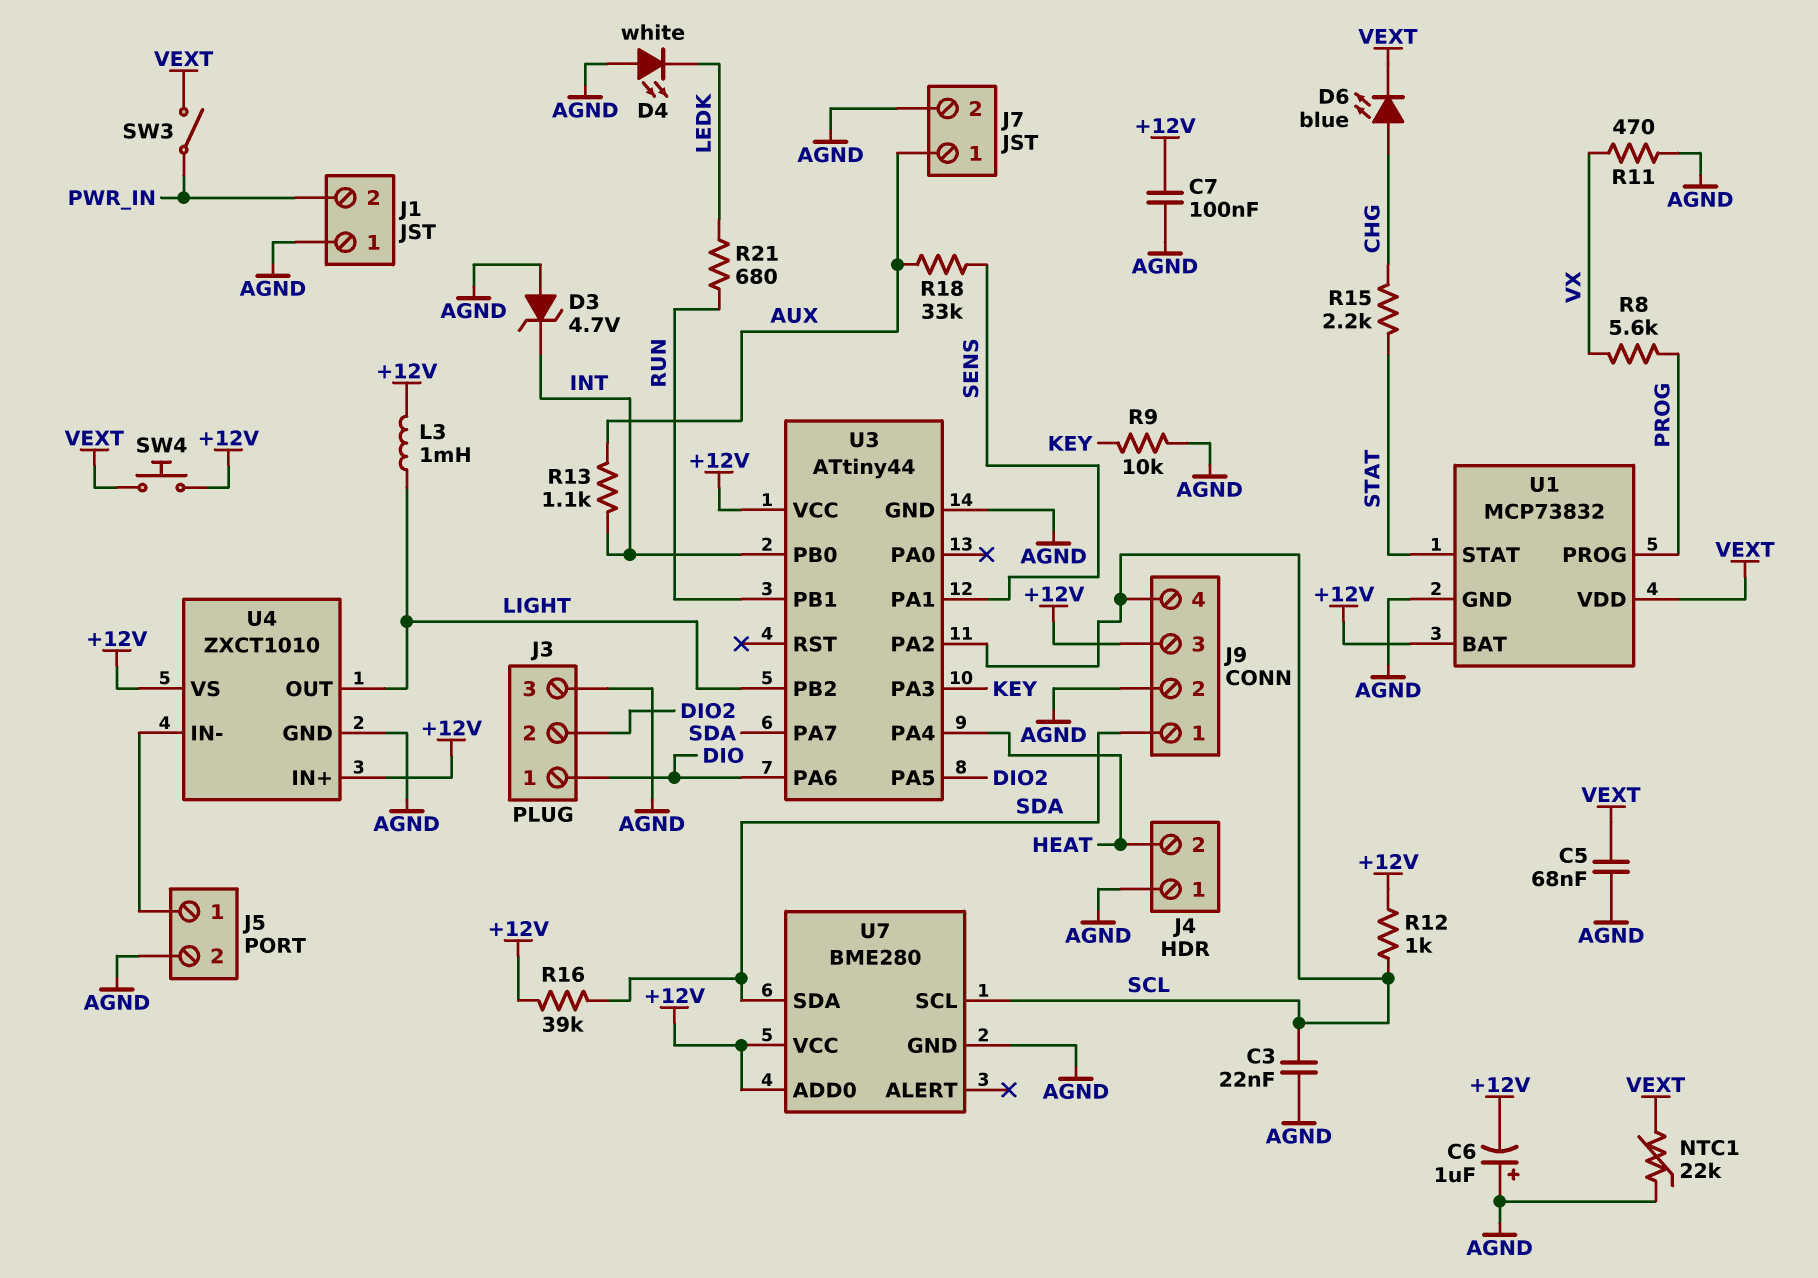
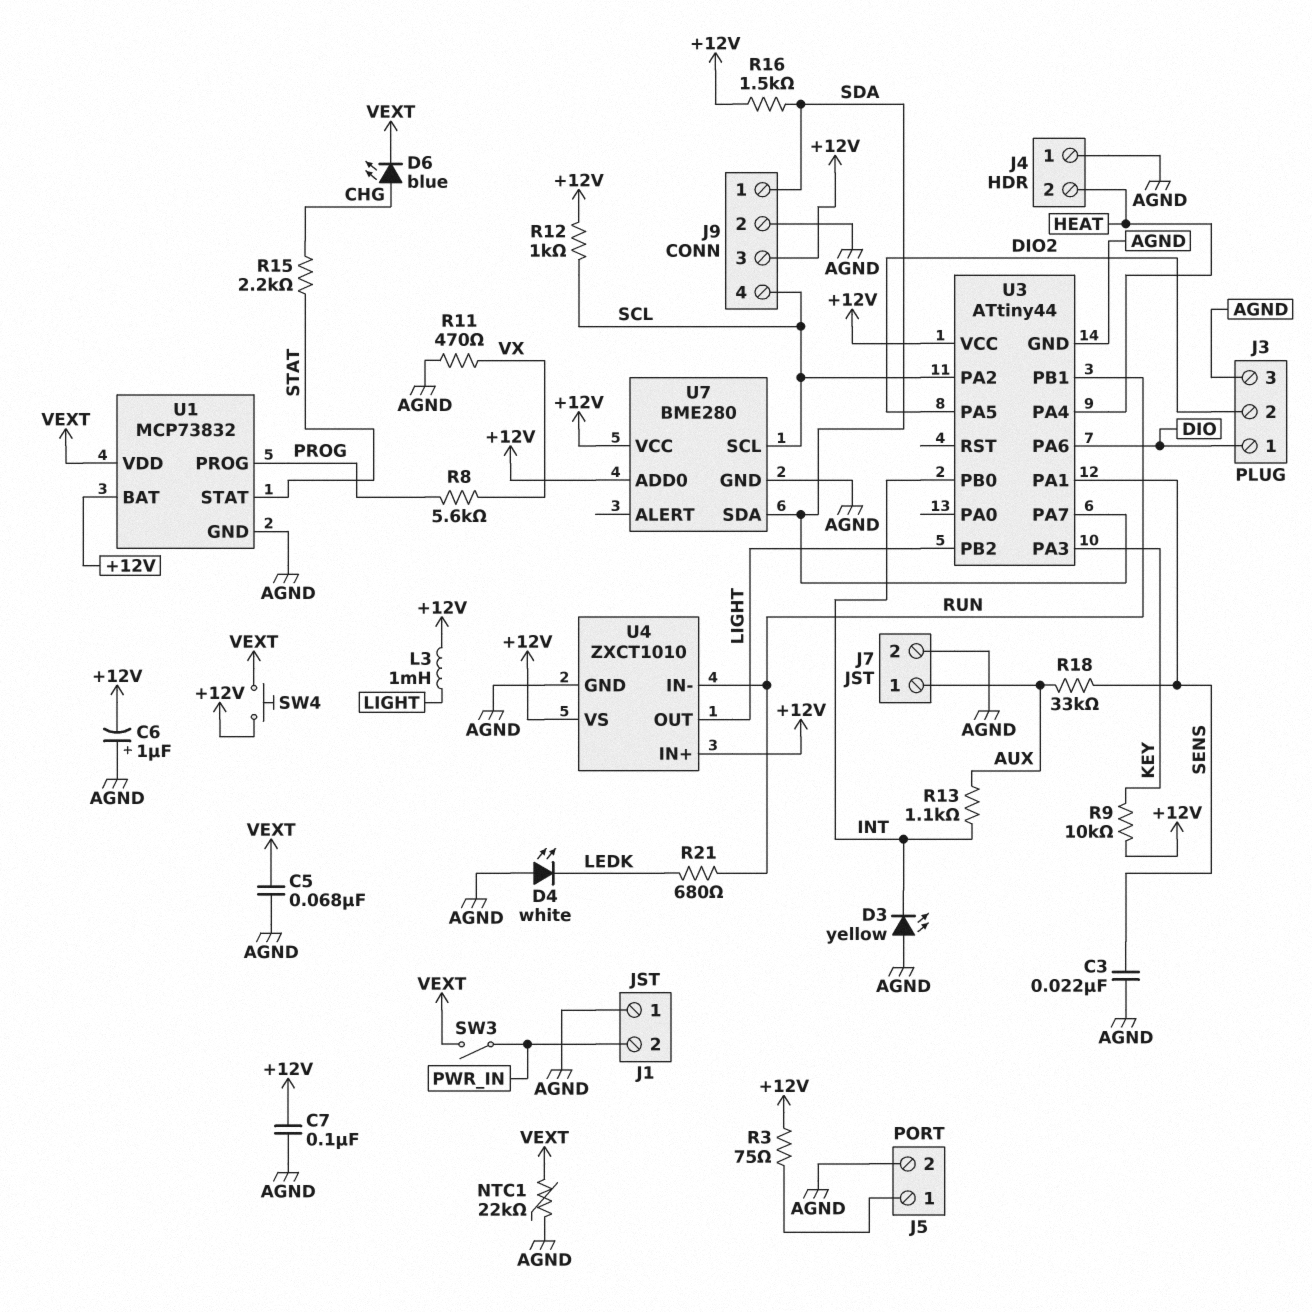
C3: 22nF (AGND, SCL) -> 22nF (AGND, SENS)
D3: zener 4.7V (A AGND, K INT) -> LED yellow (A AGND, K INT)
R3: none -> 75 (+12V, J5/1)
R9: 10k (AGND, KEY) -> 10k (+12V, KEY)
R16: 39k (+12V, SDA) -> 1.5k (+12V, SDA)
U4 pin IN-: J5/1 -> RUN

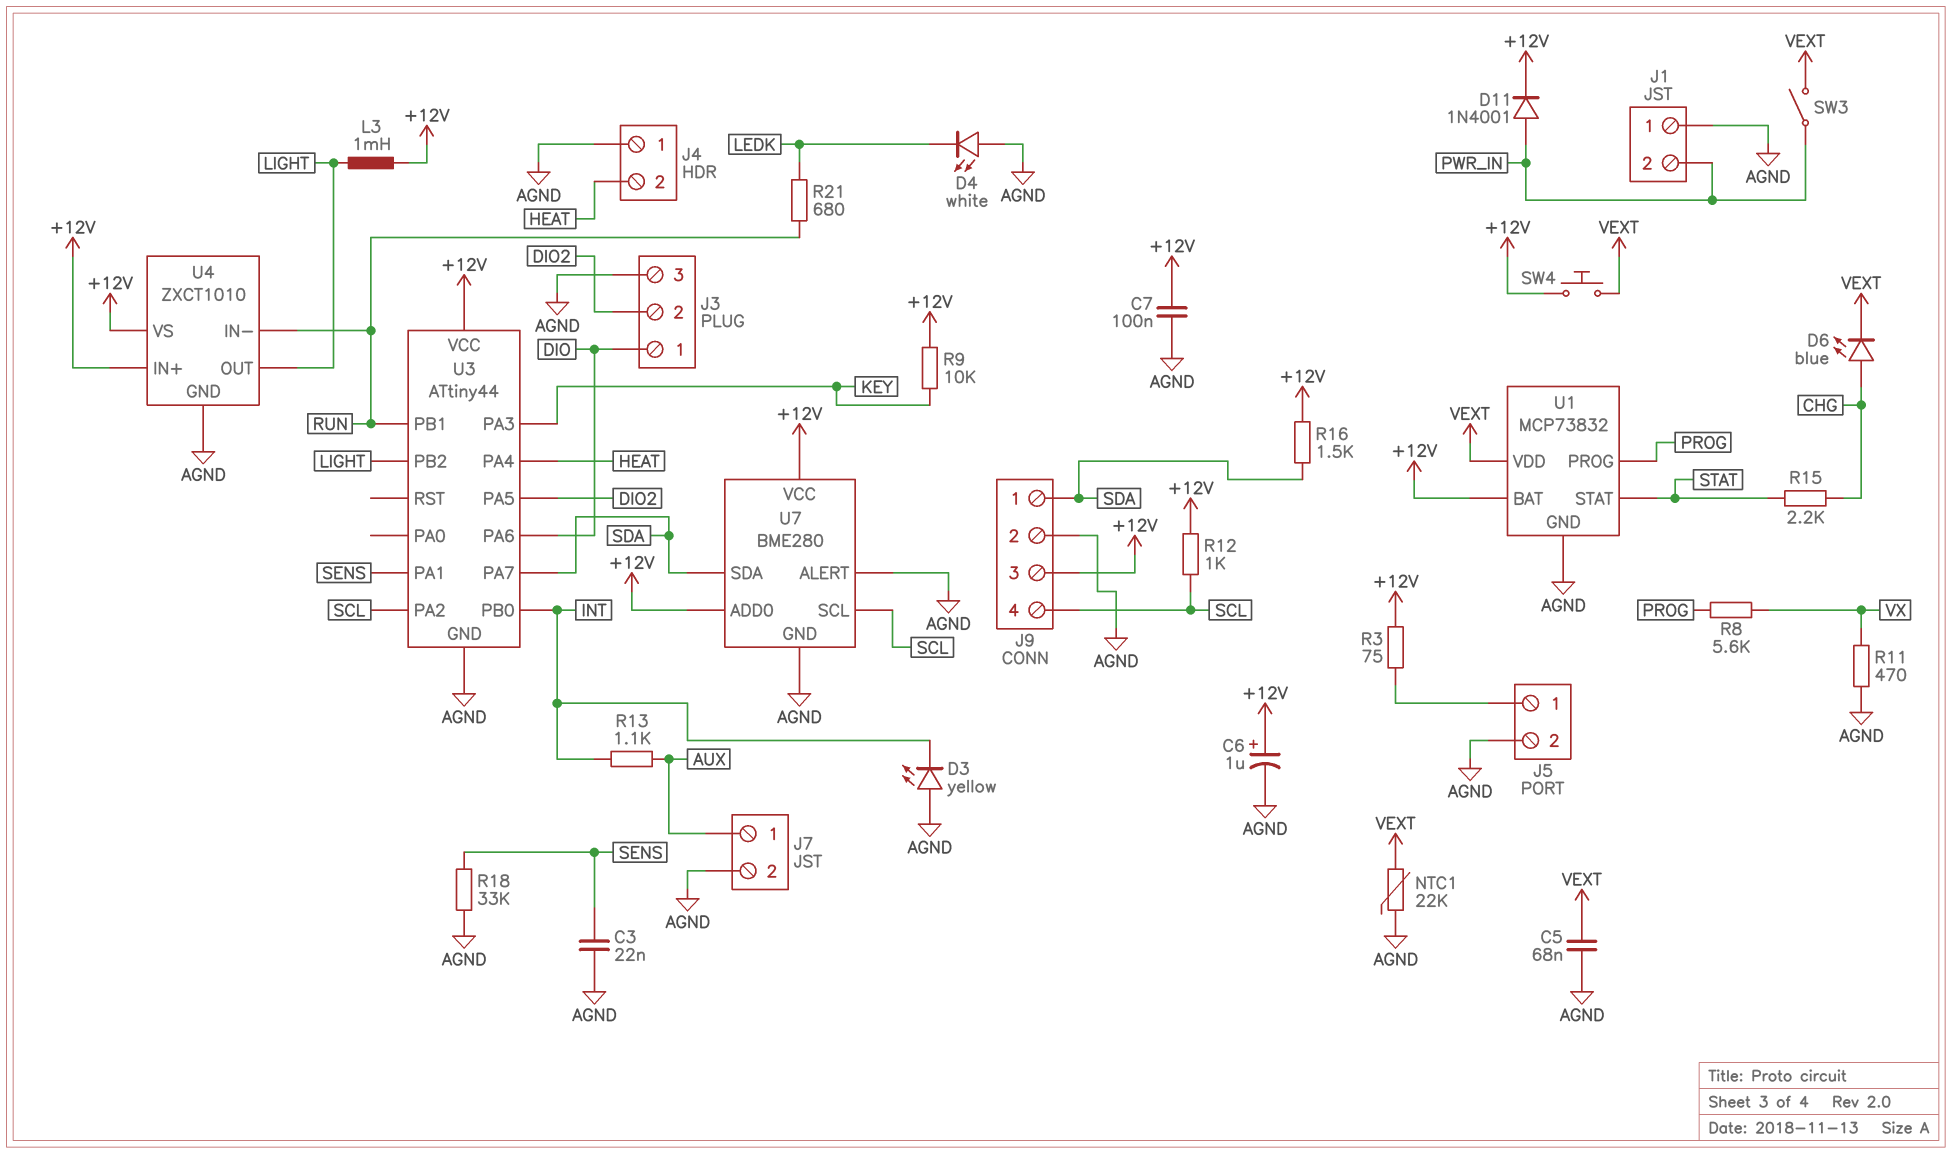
C6: 1uF (plus AGND, minus +12V) -> 1uF (plus +12V, minus AGND)
D11: none -> diode 1N4001 (A PWR_IN, K +12V)
R18: 33k (AUX, SENS) -> 33k (AGND, SENS)
U7 pin ALERT: none -> AGND

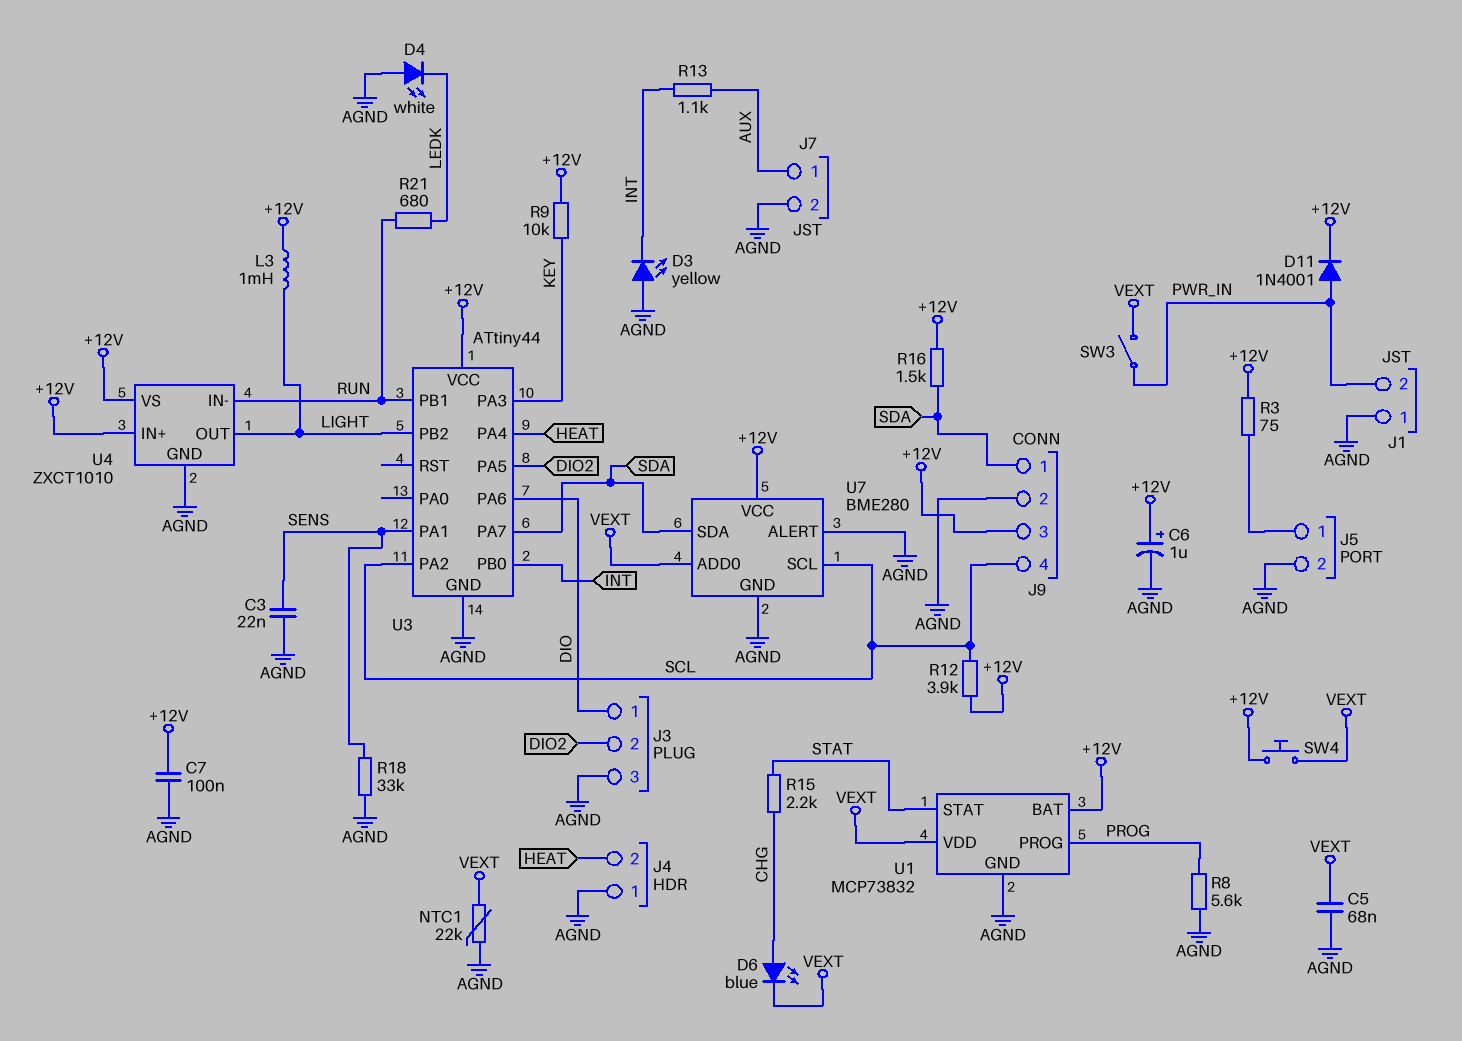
R8: 5.6k (PROG, VX) -> 5.6k (AGND, PROG)
R11: 470 (AGND, VX) -> none
R12: 1k (+12V, SCL) -> 3.9k (+12V, SCL)
U7 pin ADD0: +12V -> VEXT

